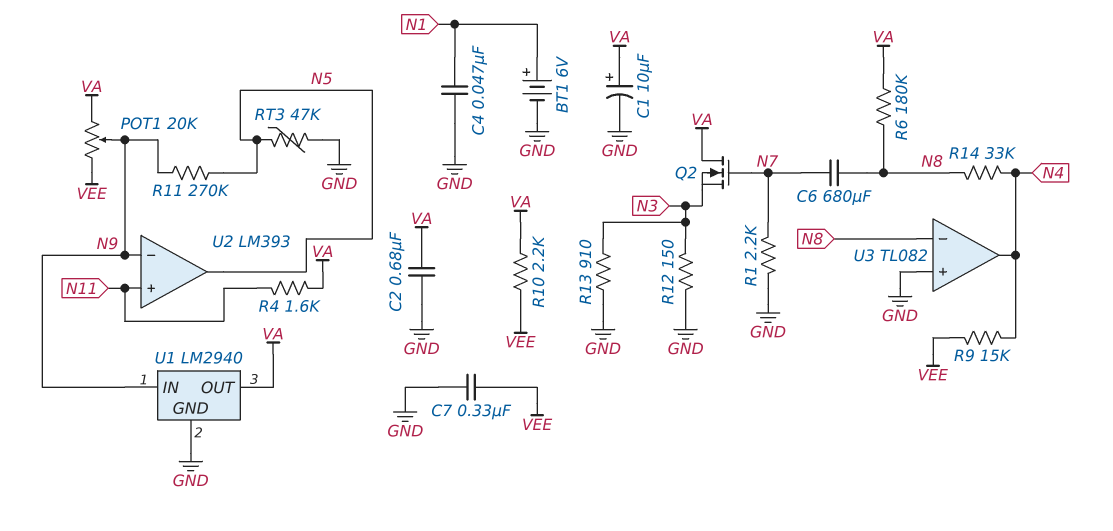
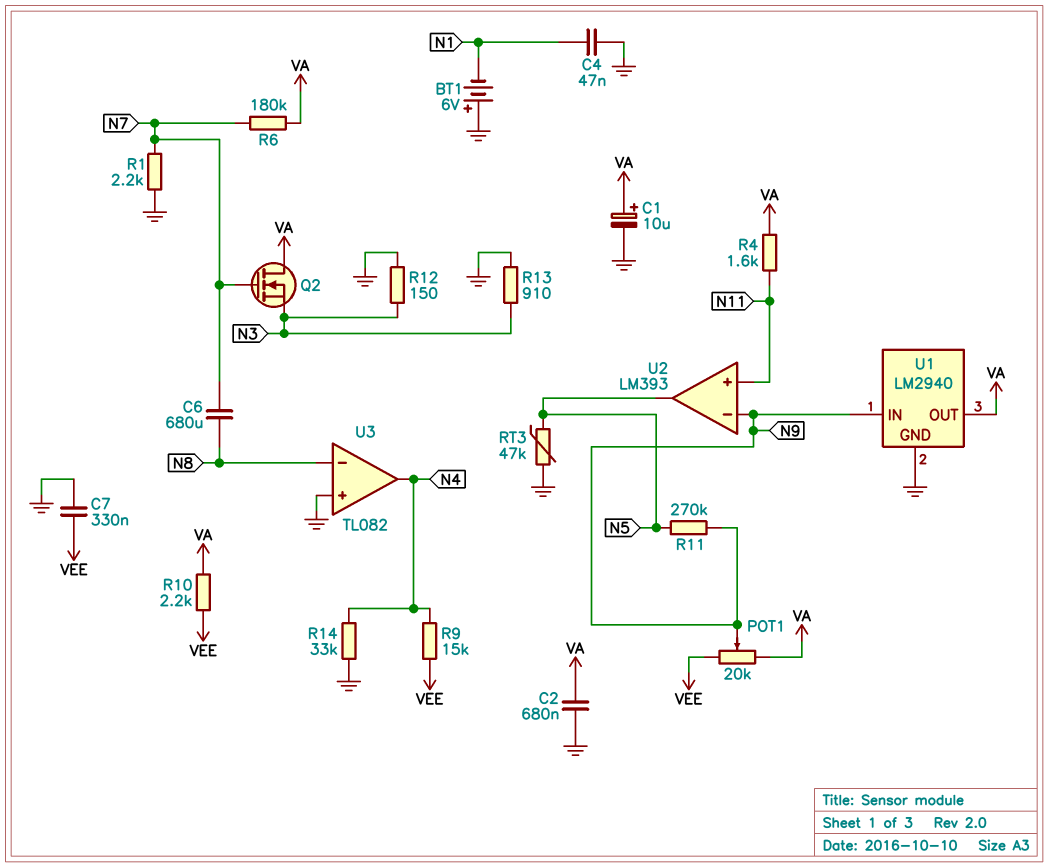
BT1: 6V (plus N1, minus GND) -> 6V (plus GND, minus N1)
R6: 180k (N8, VA) -> 180k (N7, VA)
R14: 33k (N4, N8) -> 33k (GND, N4)

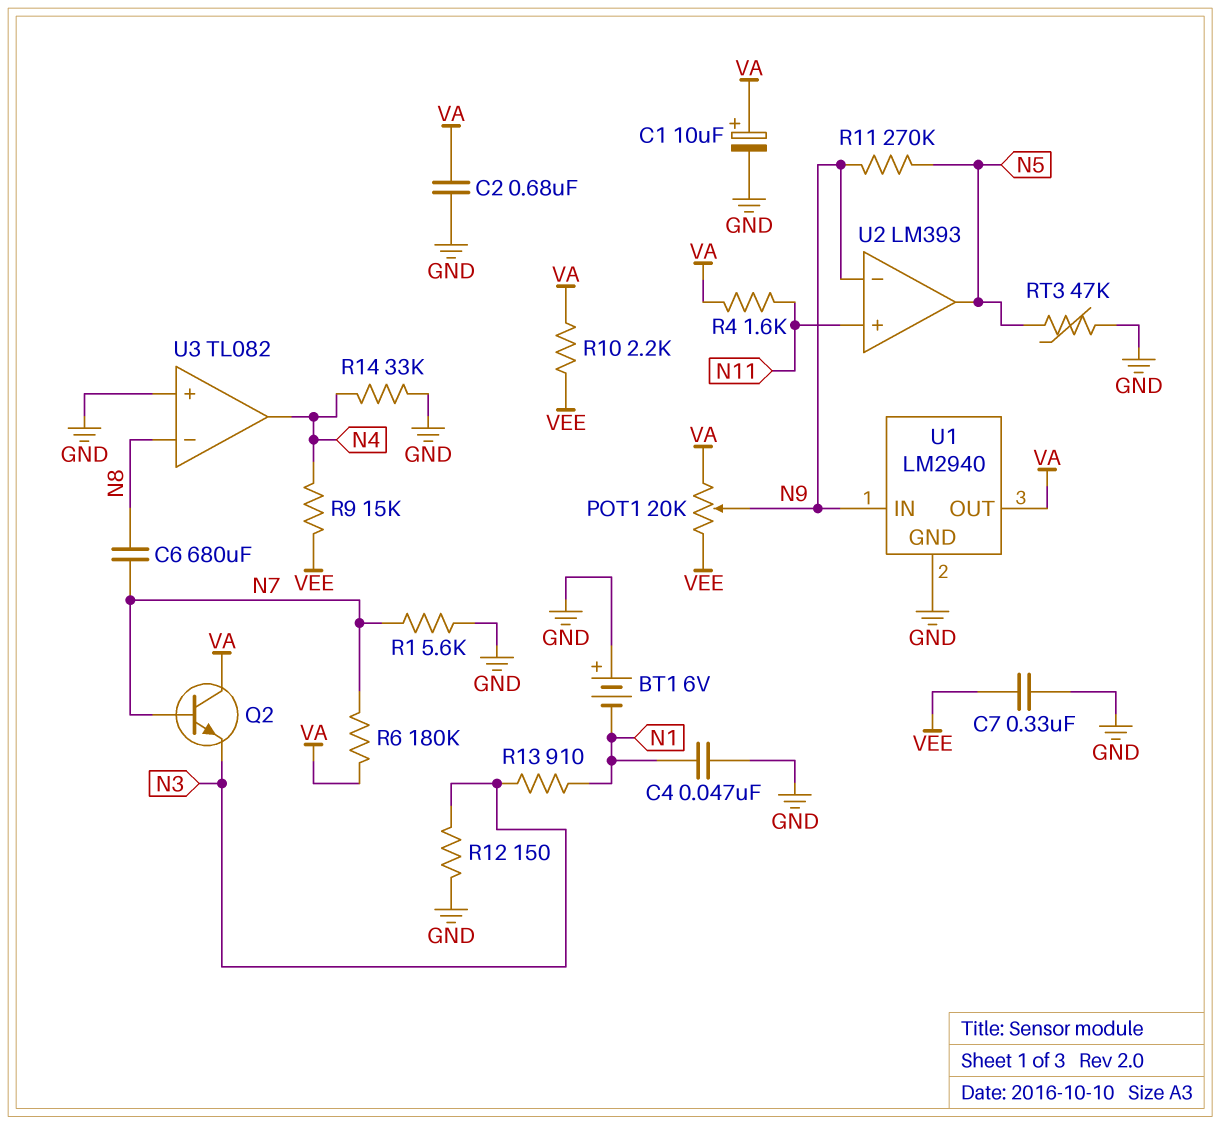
Q2: NMOS (G N7, D VA, S N3) -> NPN (B N7, C VA, E N3)
R1: 2.2k (GND, N7) -> 5.6k (GND, N7)
R13: 910 (GND, N3) -> 910 (N1, N3)

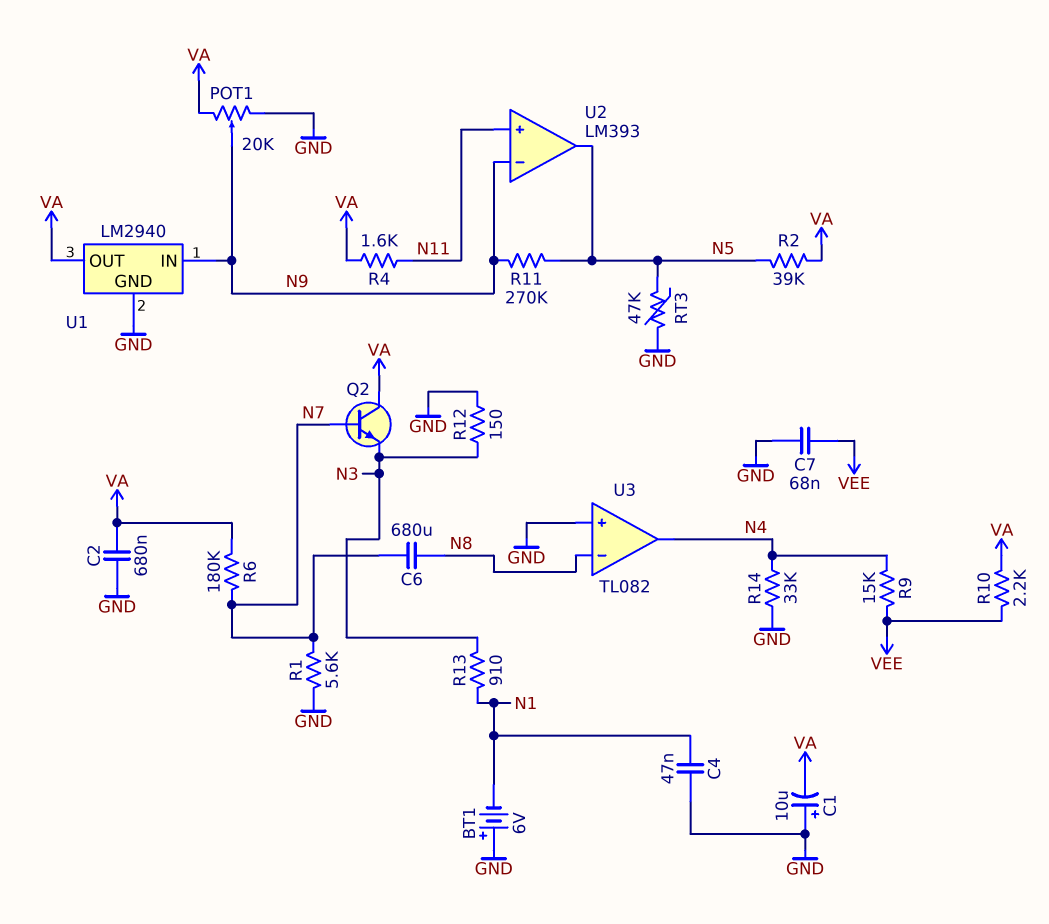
C1: 10uF (plus VA, minus GND) -> 10uF (plus GND, minus VA)
C7: 330nF (GND, VEE) -> 68nF (GND, VEE)
POT1: 20k (VA, VEE, wiper N9) -> 20k (GND, VA, wiper N9)
R2: none -> 39k (N5, VA)

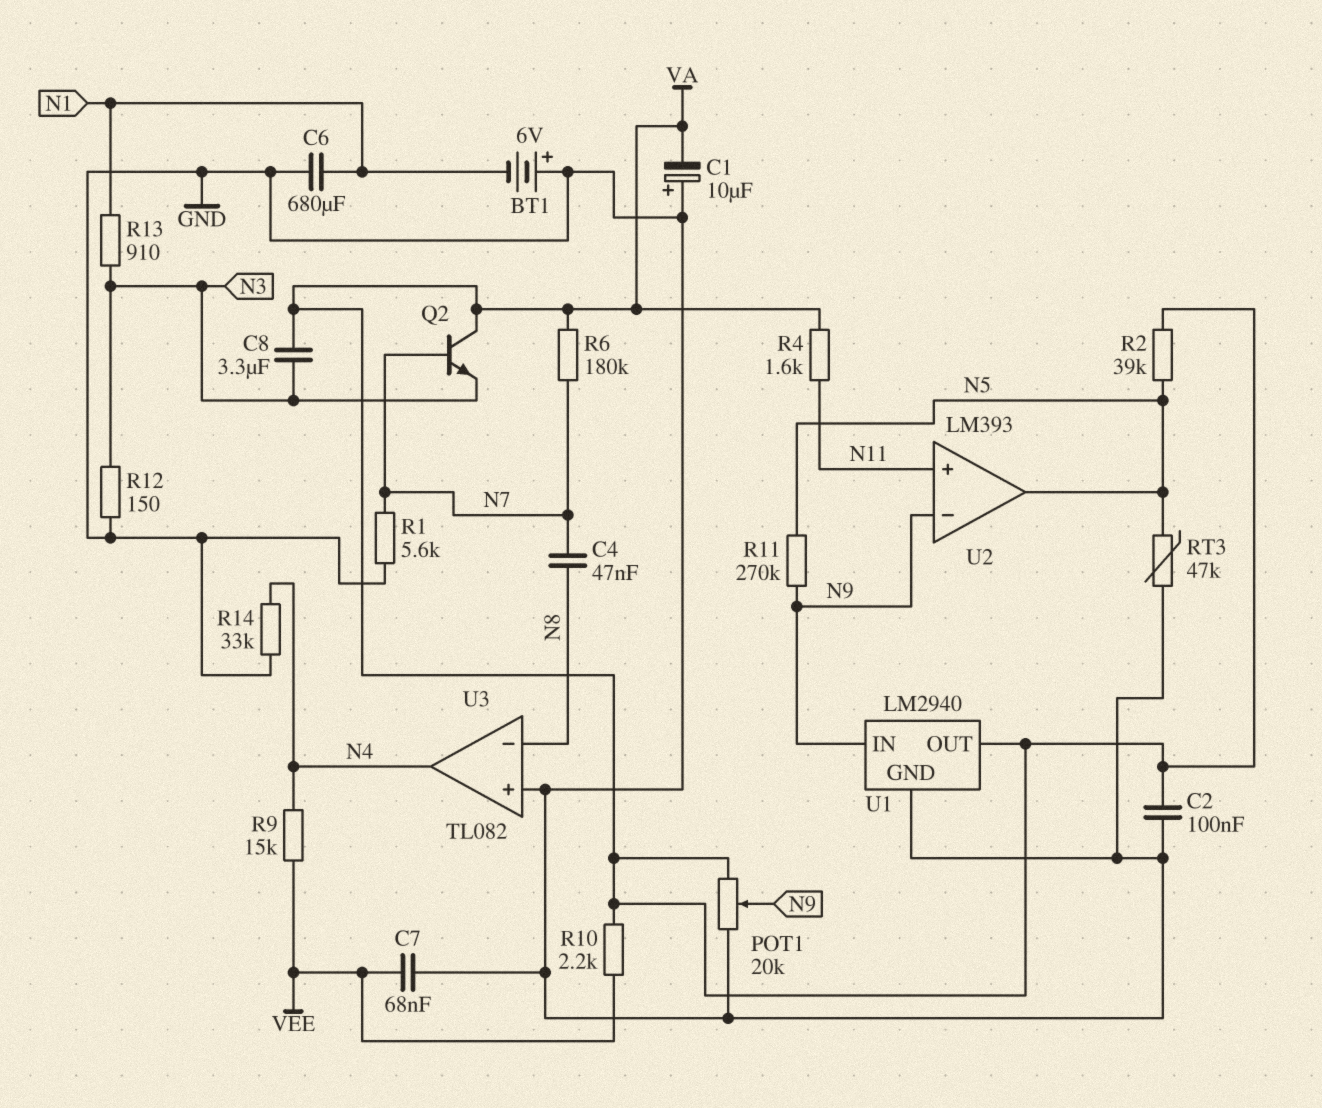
C2: 680nF (GND, VA) -> 100nF (GND, VA)
C4: 47nF (GND, N1) -> 47nF (N7, N8)
C6: 680uF (N7, N8) -> 680uF (GND, N1)
C8: none -> 3.3uF (N3, VA)

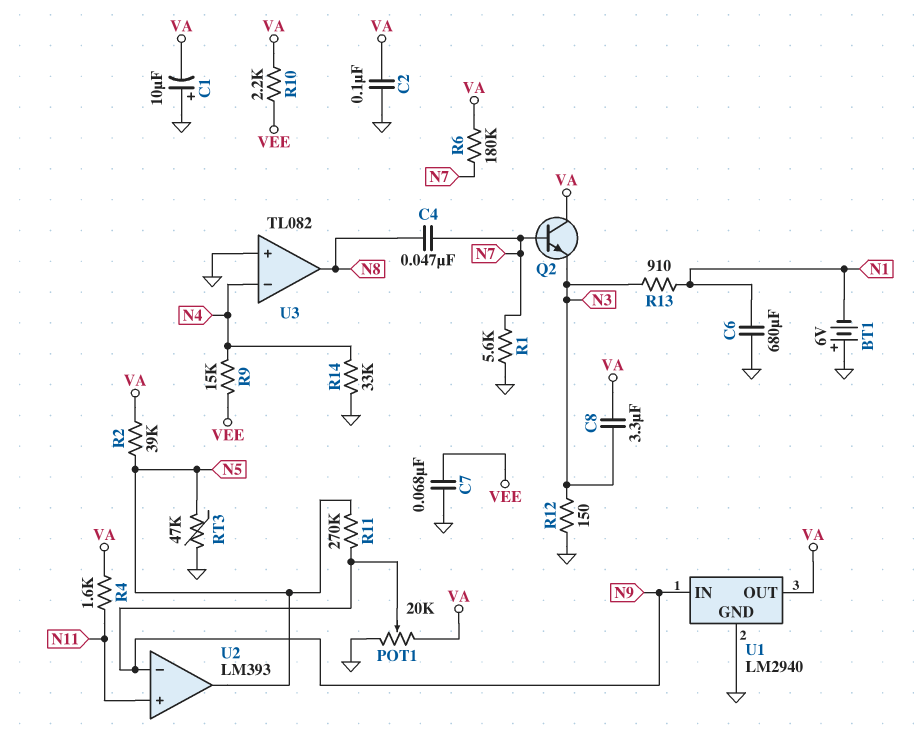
U3 pin in-: N8 -> N4
U3 pin out: N4 -> N8

